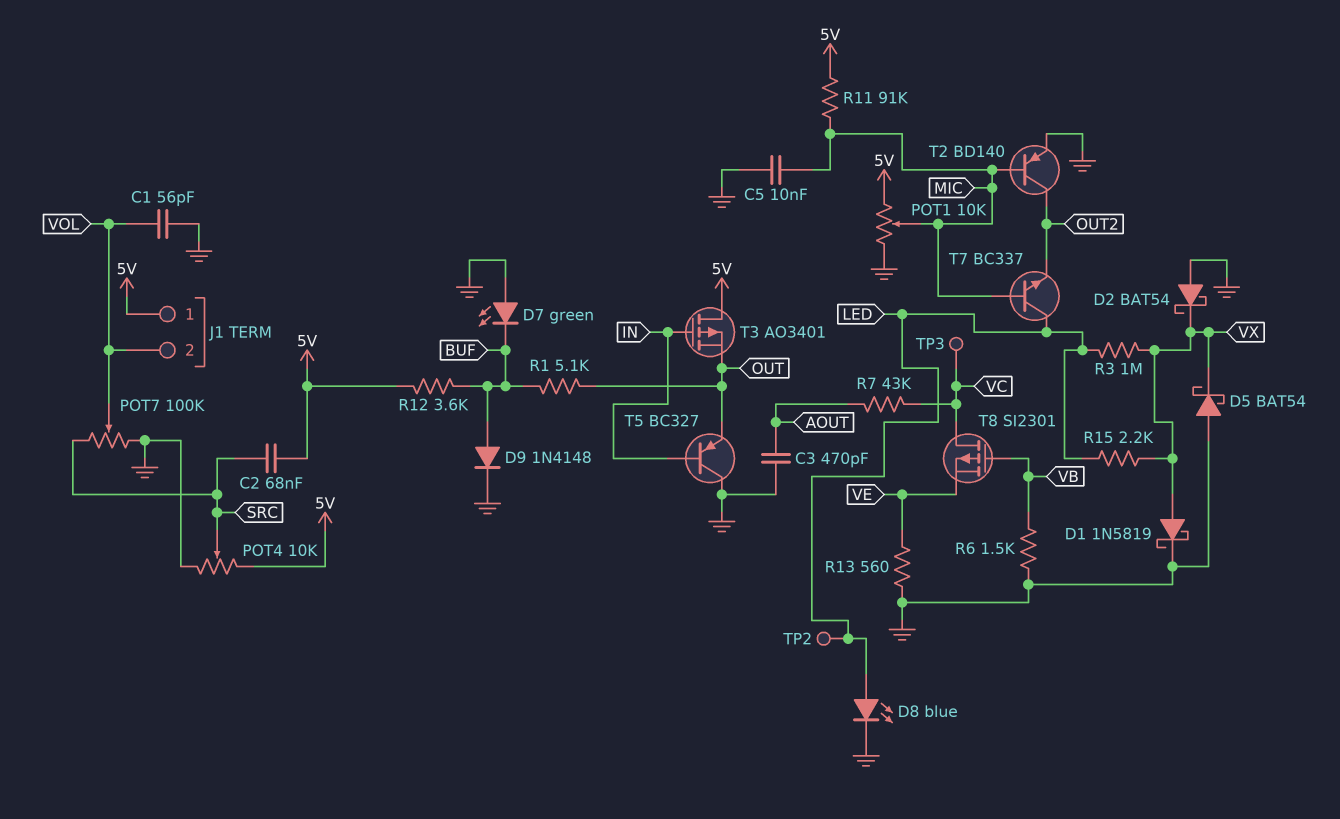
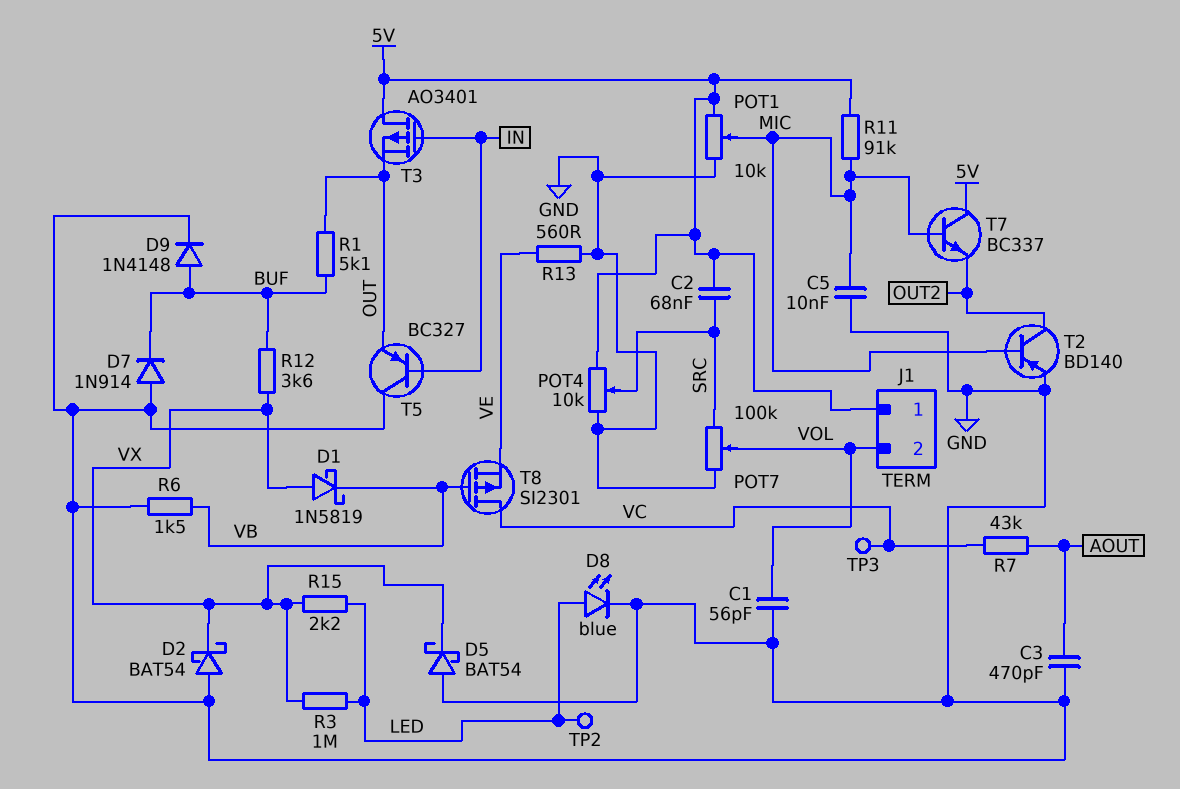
D1: schottky 1N5819 (A VX, K GND) -> schottky 1N5819 (A VX, K VB)
D7: LED green (A GND, K BUF) -> diode 1N914 (A GND, K BUF)
R12: 3.6k (5V, BUF) -> 3.6k (BUF, VX)
T7: NPN BC337 (B MIC, C LED, E OUT2) -> NPN BC337 (B MIC, C 5V, E OUT2)

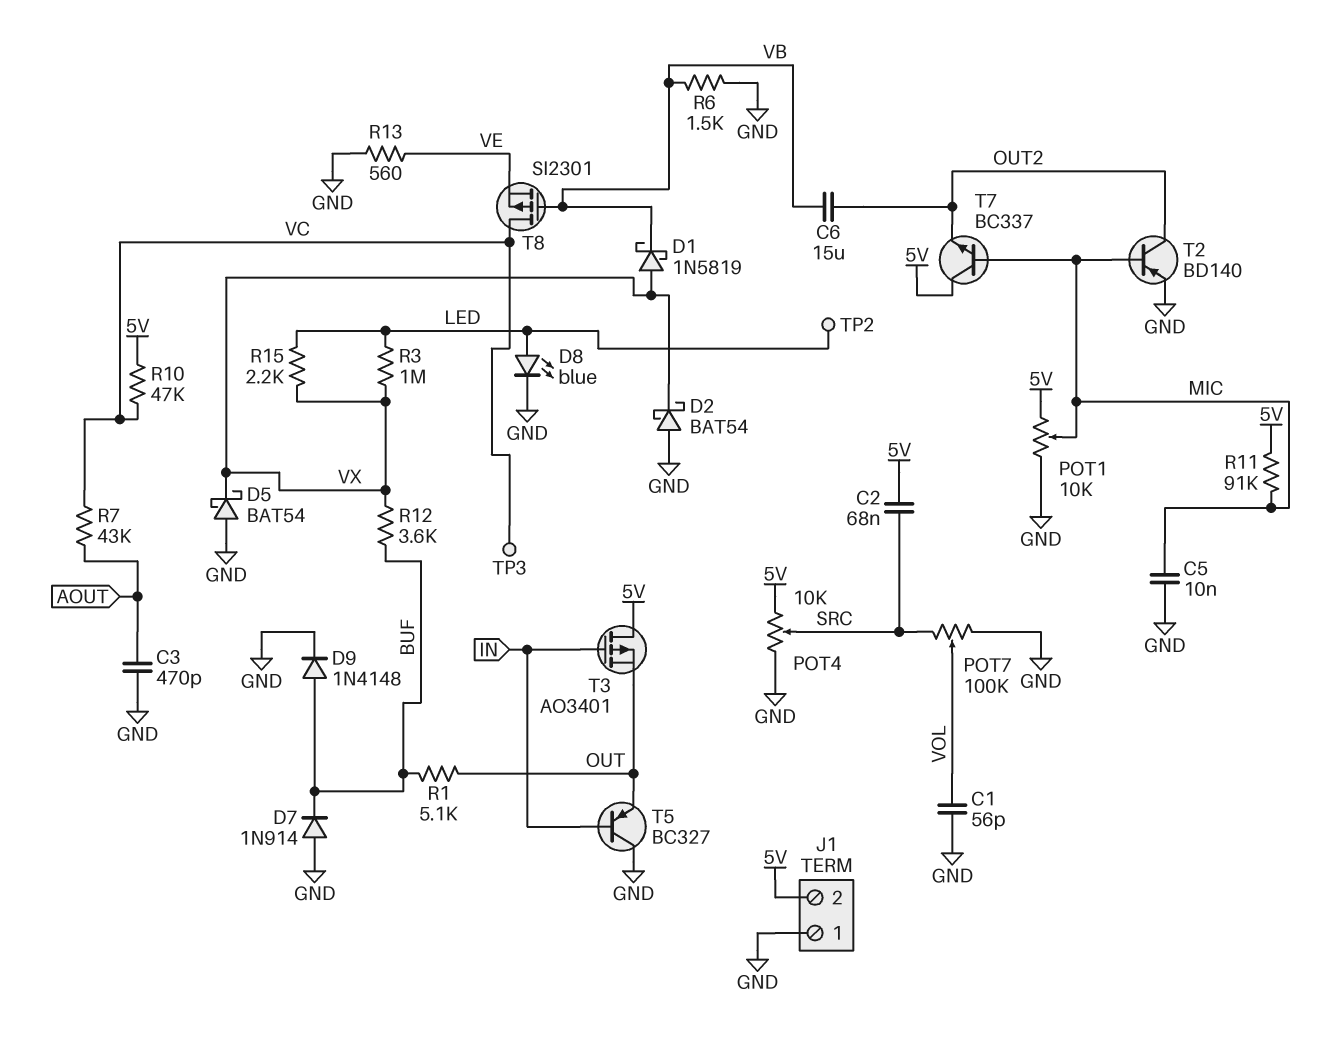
C6: none -> 15uF (OUT2, VB)
J1 pin 1: 5V -> GND
J1 pin 2: VOL -> 5V
R10: none -> 47k (5V, VC)

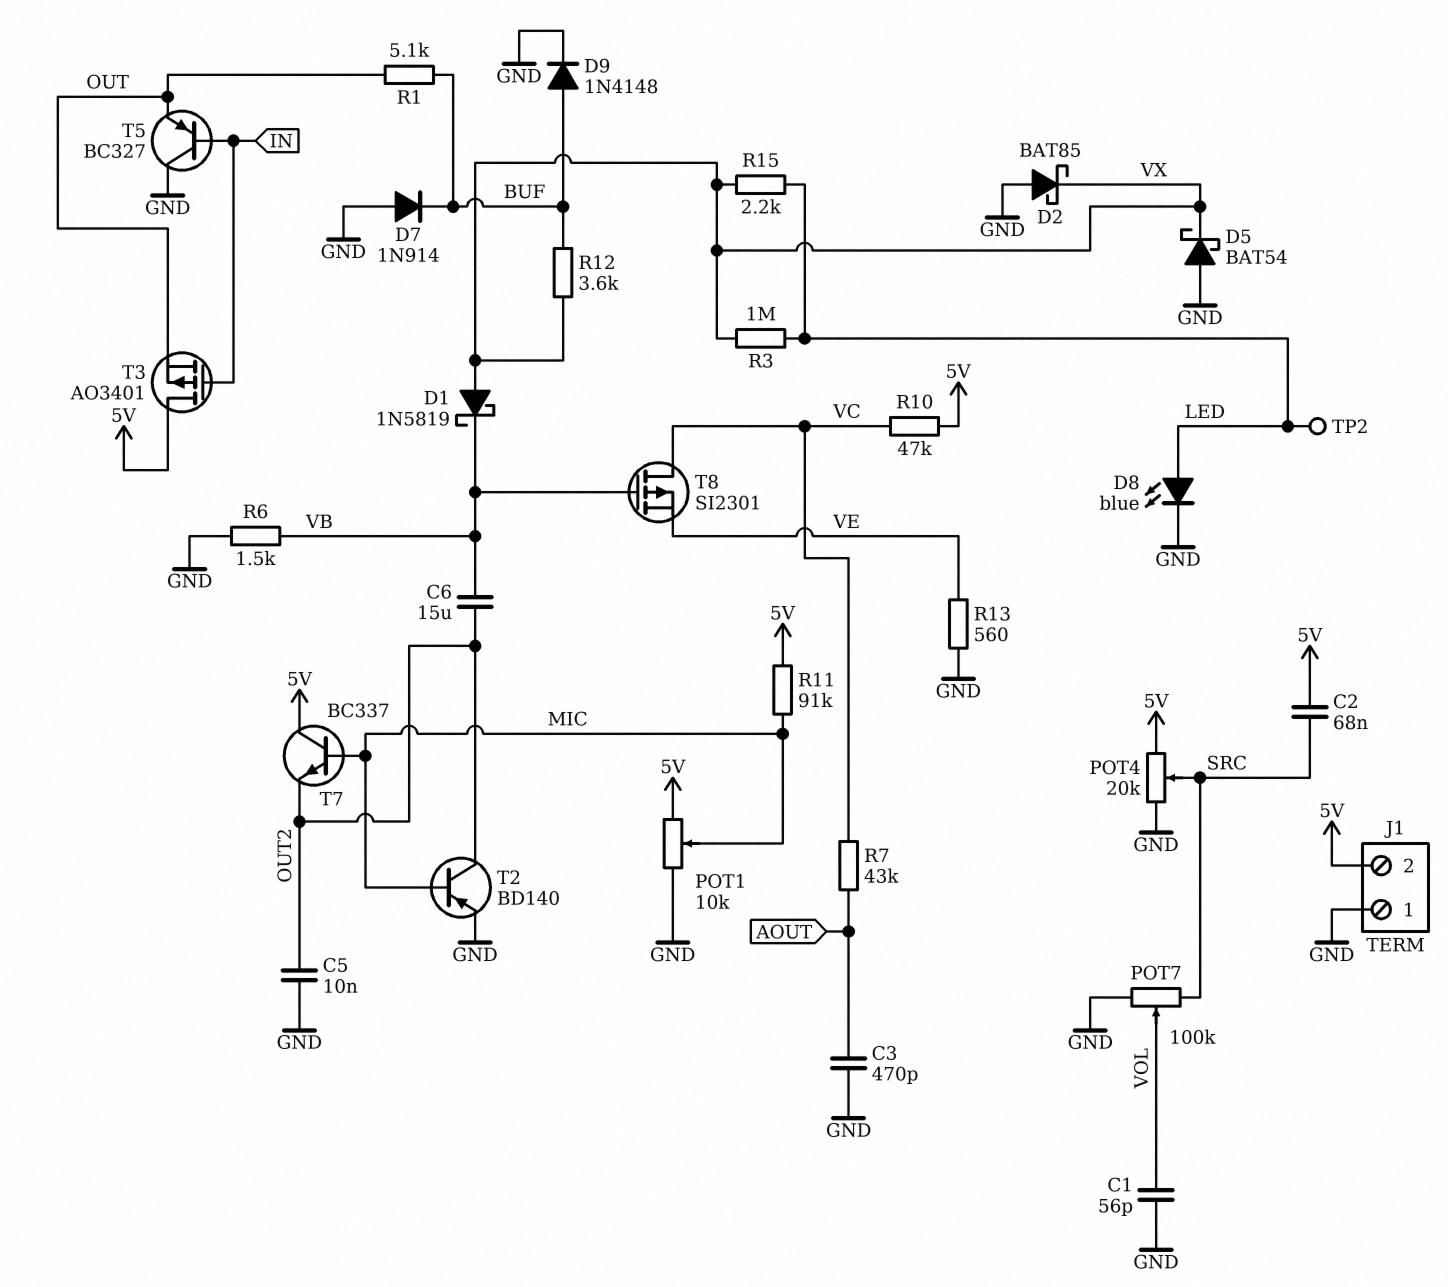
C5: 10nF (GND, MIC) -> 10nF (GND, OUT2)
D2: schottky BAT54 (A GND, K VX) -> schottky BAT85 (A GND, K VX)
POT4: 10k (5V, GND, wiper SRC) -> 20k (5V, GND, wiper SRC)
TP3: test point (VC) -> none

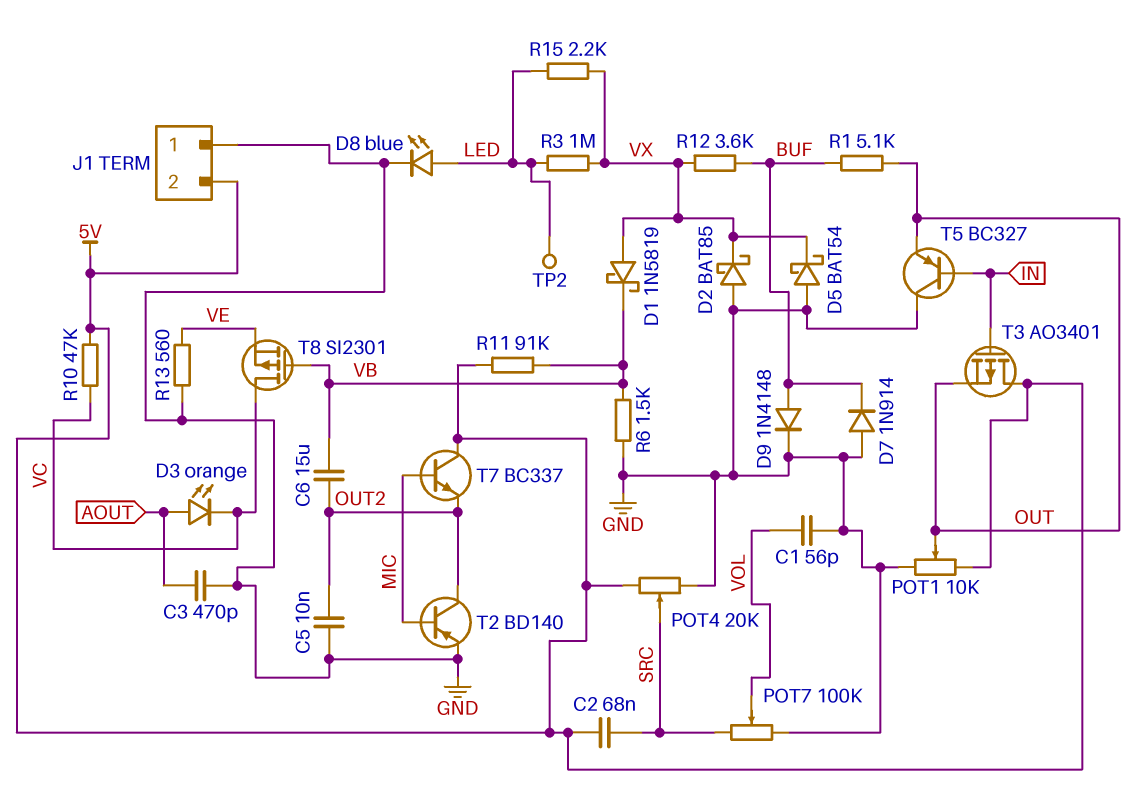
D3: none -> LED orange (A AOUT, K VC)
POT1: 10k (5V, GND, wiper MIC) -> 10k (5V, GND, wiper OUT)
R7: 43k (AOUT, VC) -> none
R11: 91k (5V, MIC) -> 91k (5V, VB)

